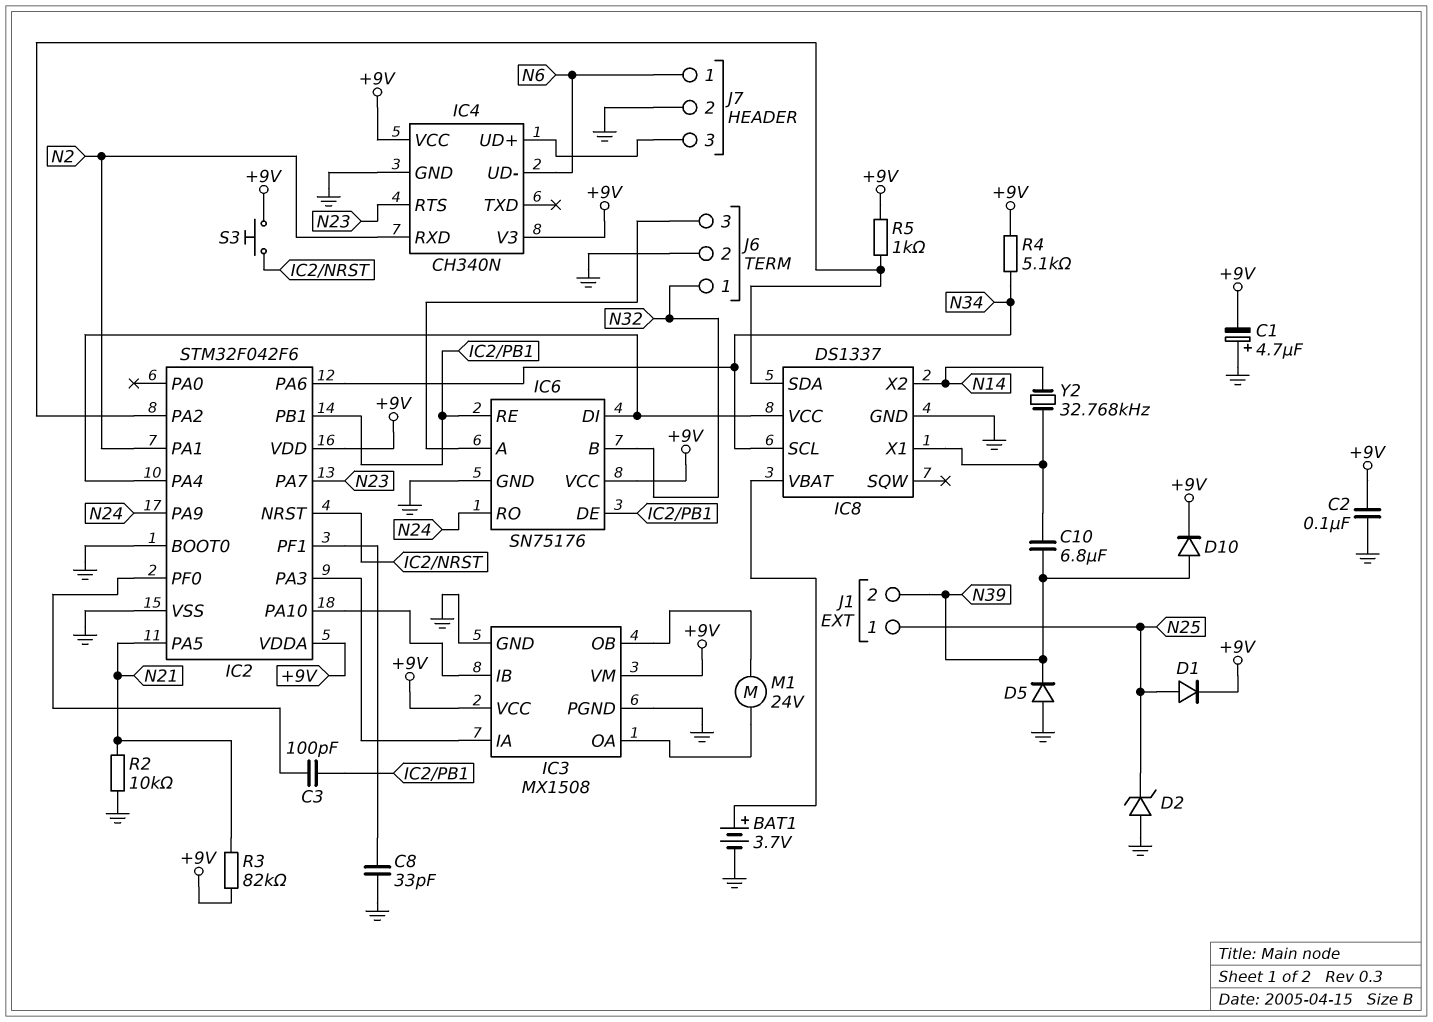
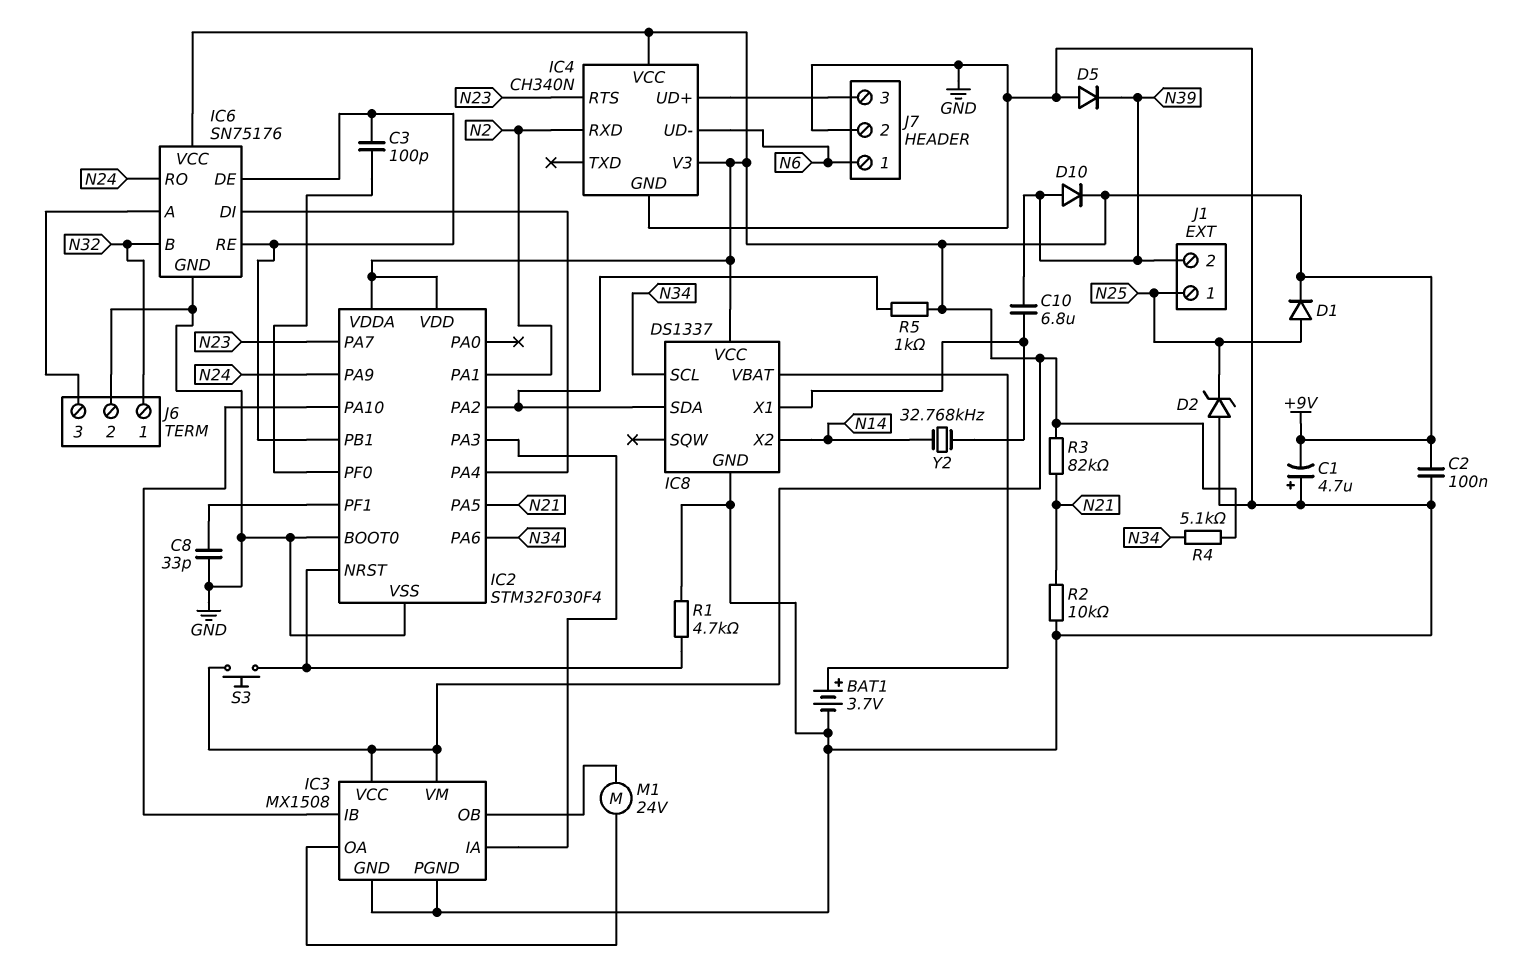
IC2: STM32F042F6 -> STM32F030F4
IC8 pin VCC: IC2/PA4 -> +9V
R1: none -> 4.7k (GND, IC2/NRST)

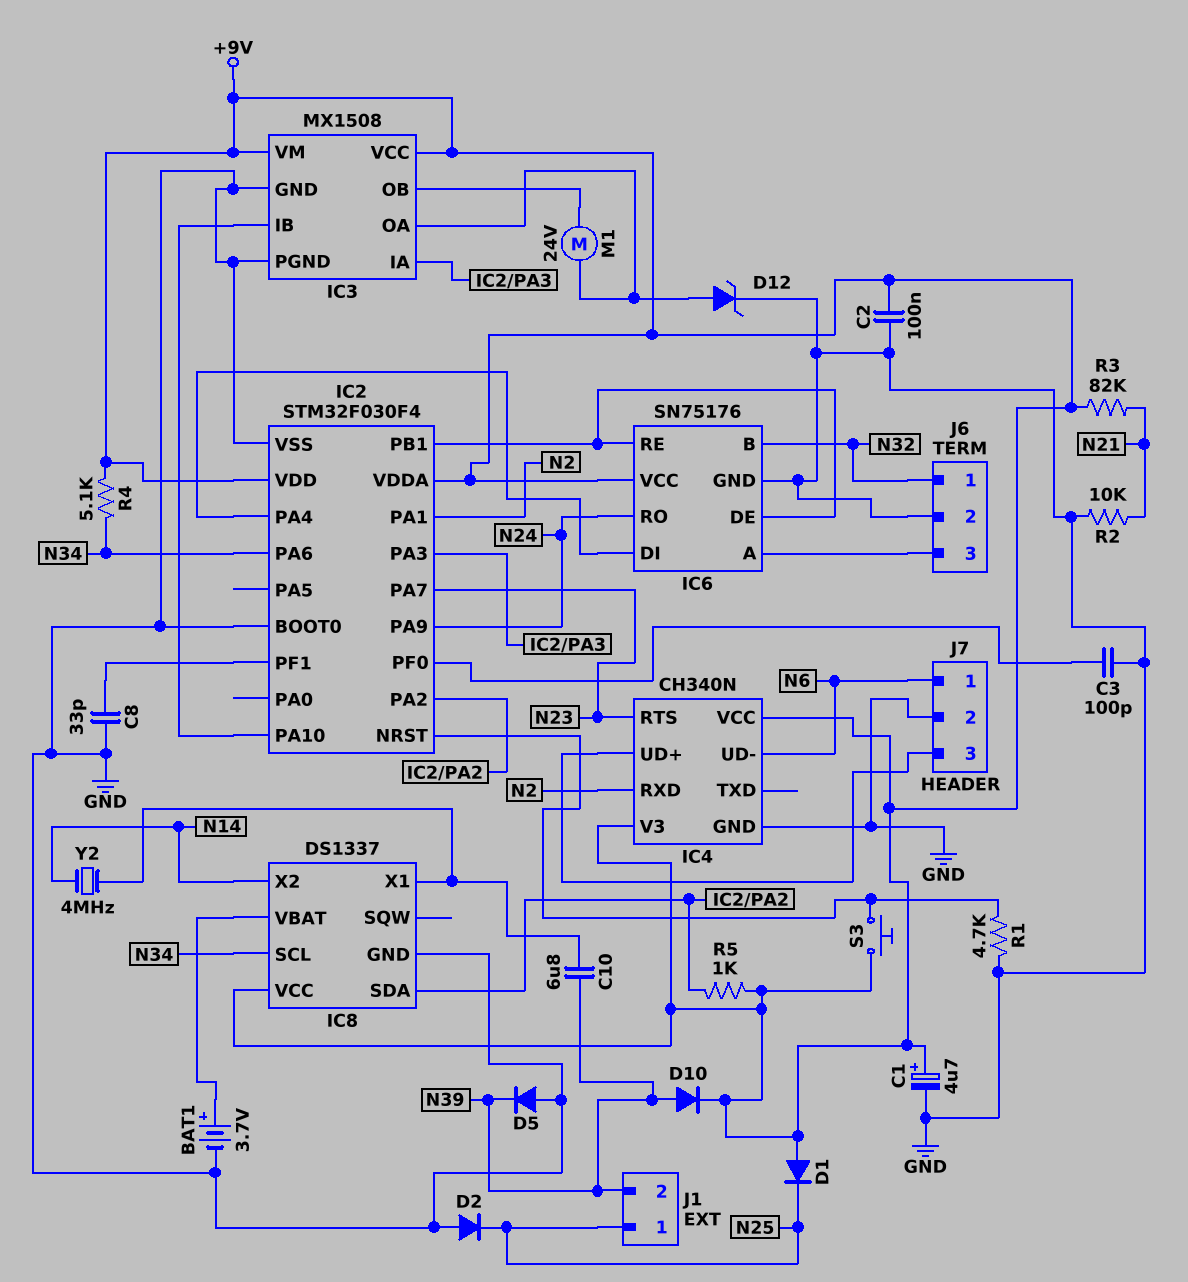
C1: 4.7uF (plus GND, minus +9V) -> 4.7uF (plus +9V, minus GND)
C3: 100pF (IC2/PB1, IC2/PF0) -> 100pF (GND, IC2/PF0)
D1: diode (A N25, K +9V) -> diode (A +9V, K N25)
D2: zener (A GND, K N25) -> diode (A GND, K N25)
D12: none -> zener (A IC3/OA, K GND)
IC2 pin PA5: N21 -> none
Y2: 32.768kHz (IC8/X1, N14) -> 4MHz (IC8/X1, N14)

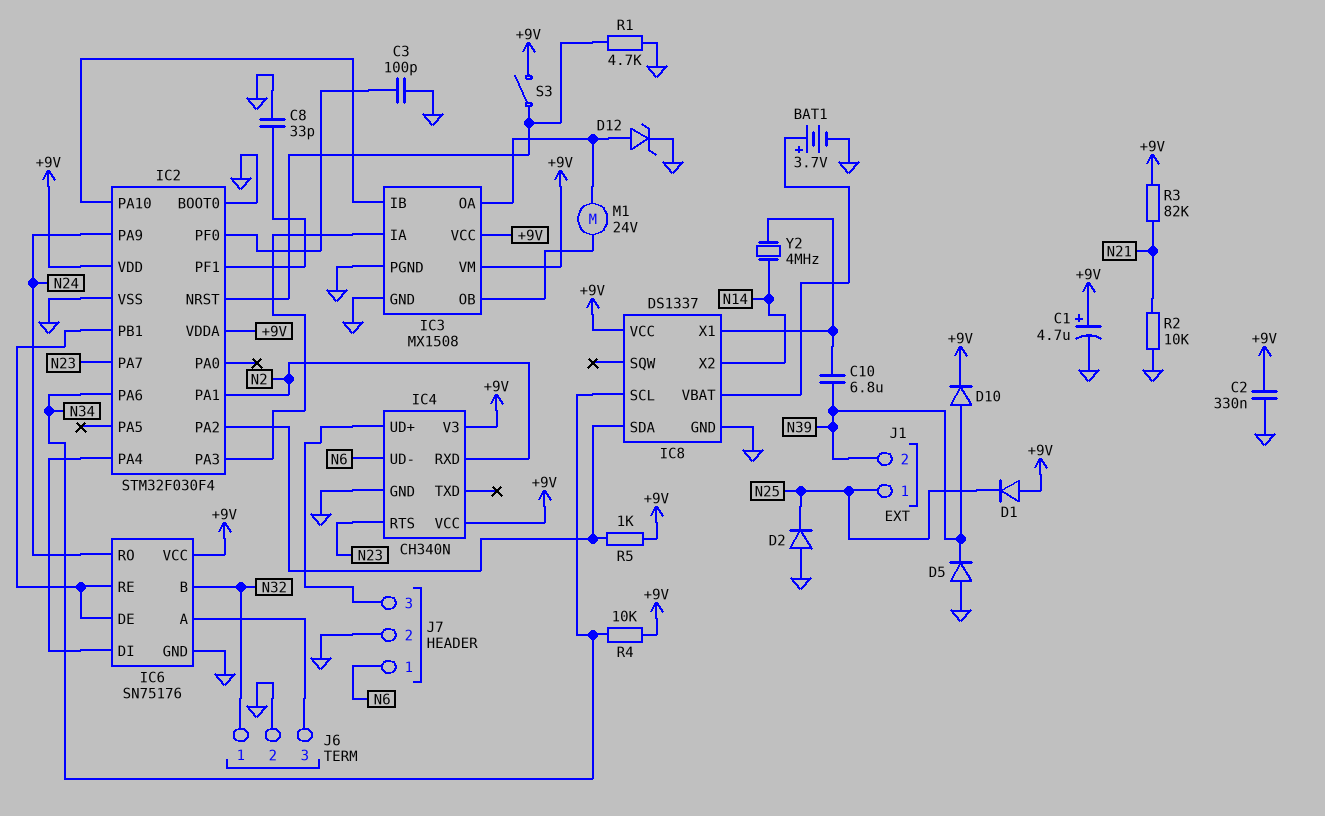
C2: 100nF (+9V, GND) -> 330nF (+9V, GND)
R4: 5.1k (+9V, N34) -> 10k (+9V, N34)
S3: button (+9V, IC2/NRST) -> switch (+9V, IC2/NRST)

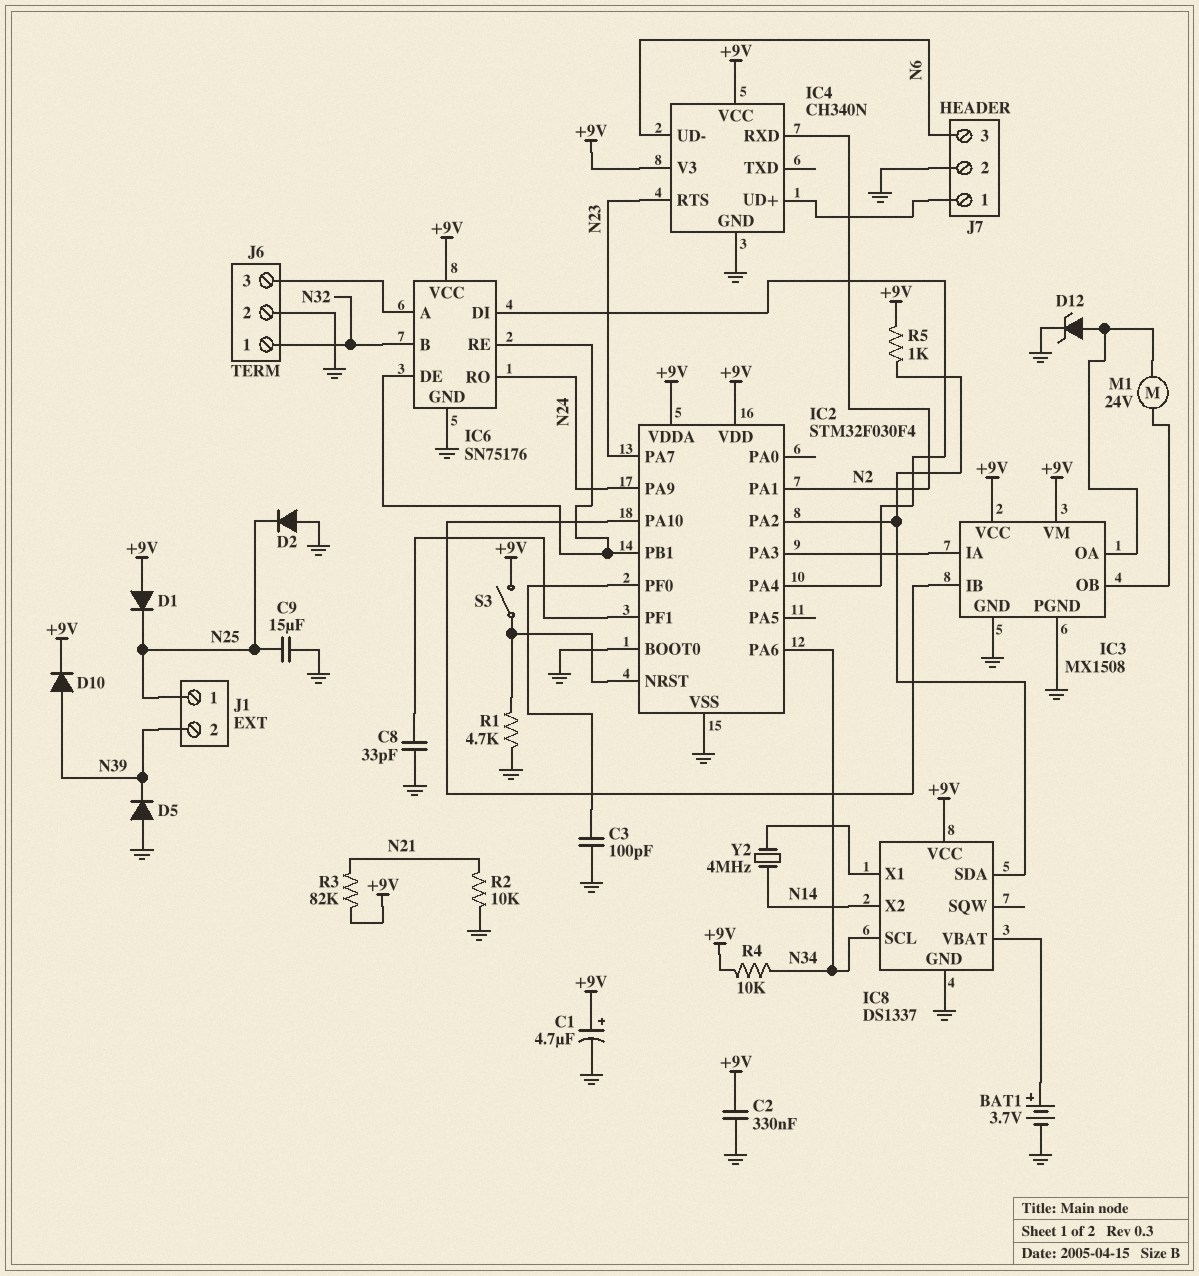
C9: none -> 15uF (GND, N25)
C10: 6.8uF (IC8/X1, N39) -> none
J7 pin 1: N6 -> IC4/UD+
J7 pin 3: IC4/UD+ -> N6

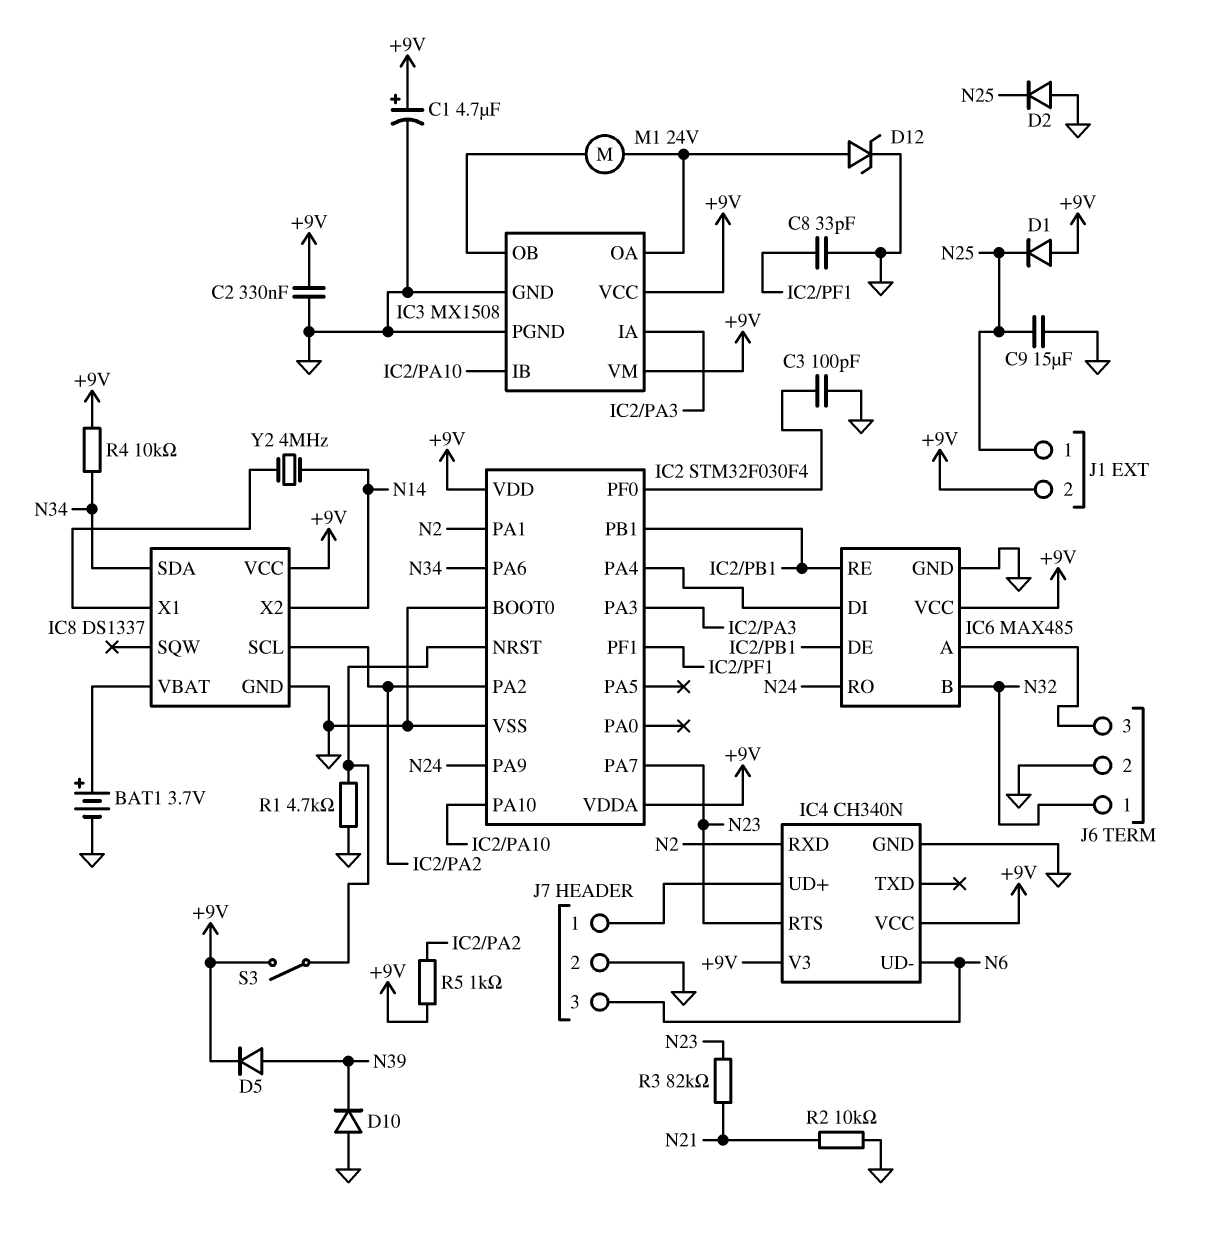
D5: diode (A GND, K N39) -> diode (A N39, K +9V)
D10: diode (A N39, K +9V) -> diode (A GND, K N39)
IC6: SN75176 -> MAX485
IC8 pin SCL: N34 -> IC2/PA2
IC8 pin SDA: IC2/PA2 -> N34
J1 pin 2: N39 -> +9V
R3: 82k (+9V, N21) -> 82k (N21, N23)

